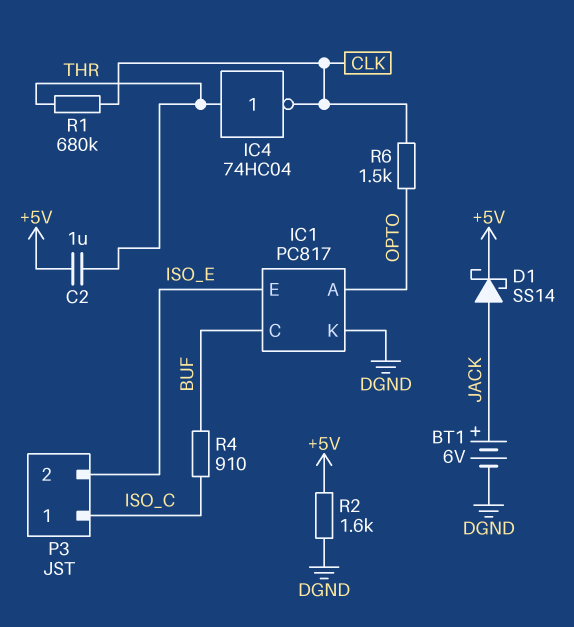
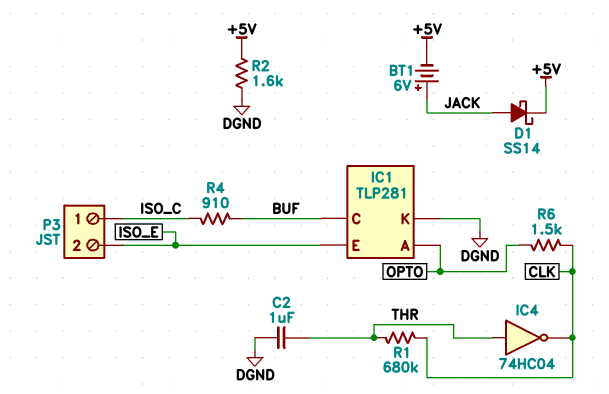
BT1: 6V (plus JACK, minus DGND) -> 6V (plus JACK, minus +5V)
C2: 1uF (+5V, THR) -> 1uF (DGND, THR)
IC1: PC817 -> TLP281

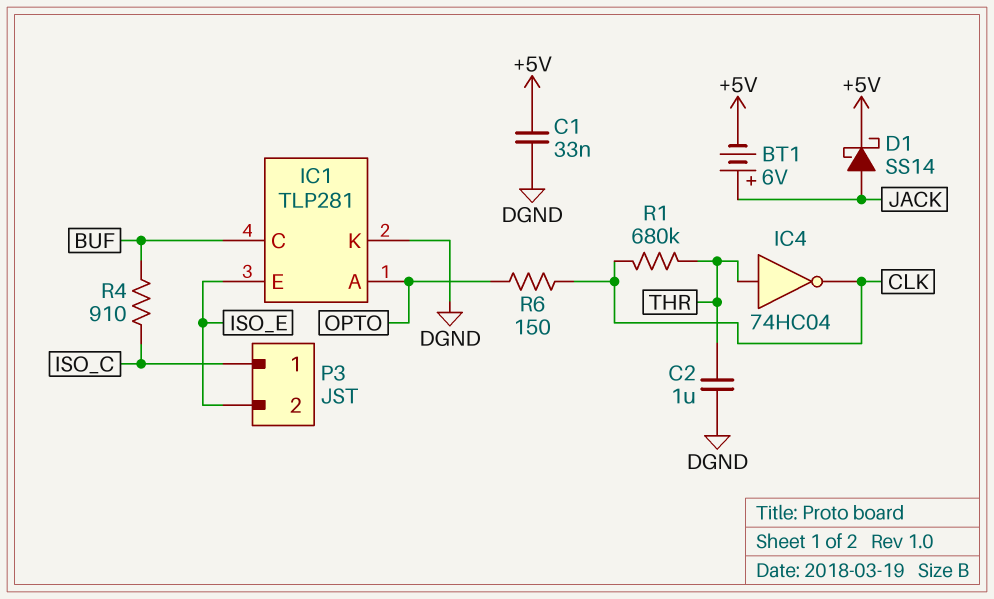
C1: none -> 33nF (+5V, DGND)
R2: 1.6k (+5V, DGND) -> none
R6: 1.5k (CLK, OPTO) -> 150 (CLK, OPTO)

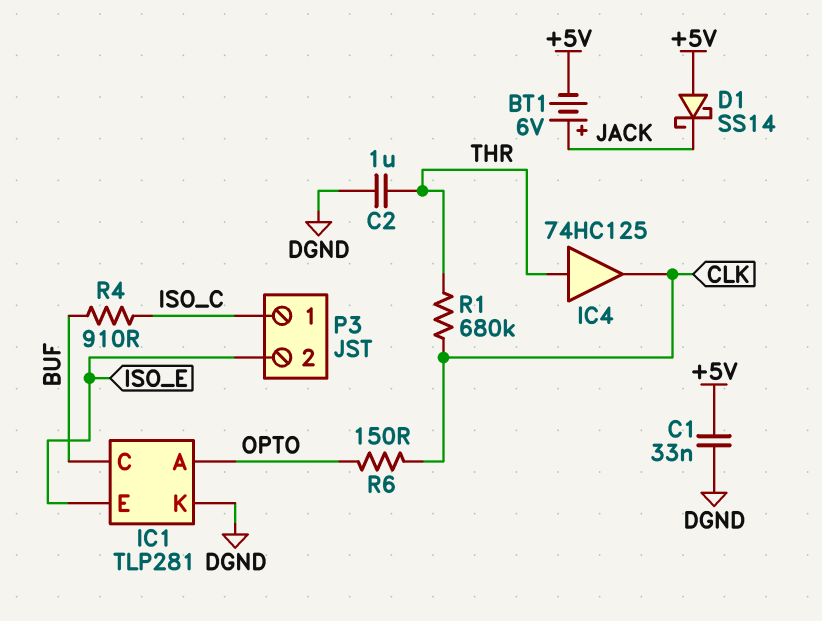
D1: schottky SS14 (A JACK, K +5V) -> schottky SS14 (A +5V, K JACK)
IC4: NOT 74HC04 (in THR, out CLK) -> buffer 74HC125 (in THR, out CLK)

